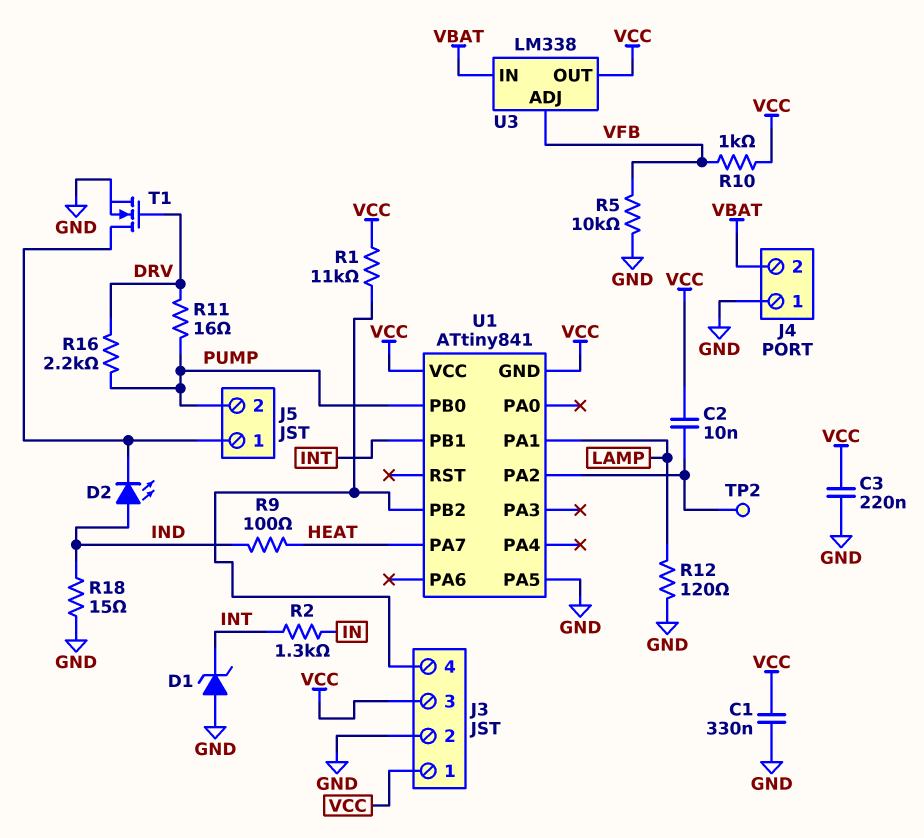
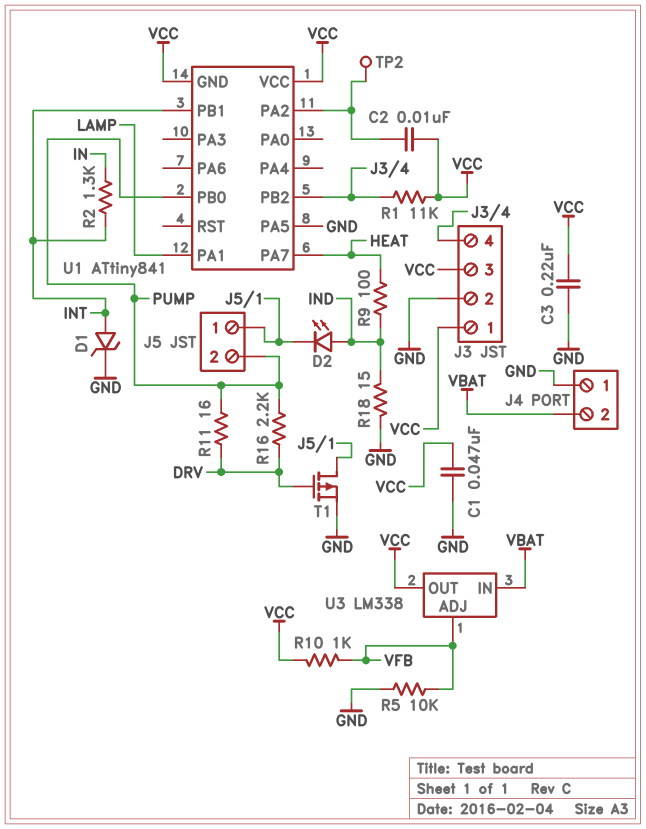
C1: 330nF (GND, VCC) -> 47nF (GND, VCC)
D1: zener (A GND, K INT) -> zener (A INT, K GND)
R12: 120 (GND, LAMP) -> none
T1: NMOS (G DRV, D J5/1, S GND) -> PMOS (G DRV, D J5/1, S GND)

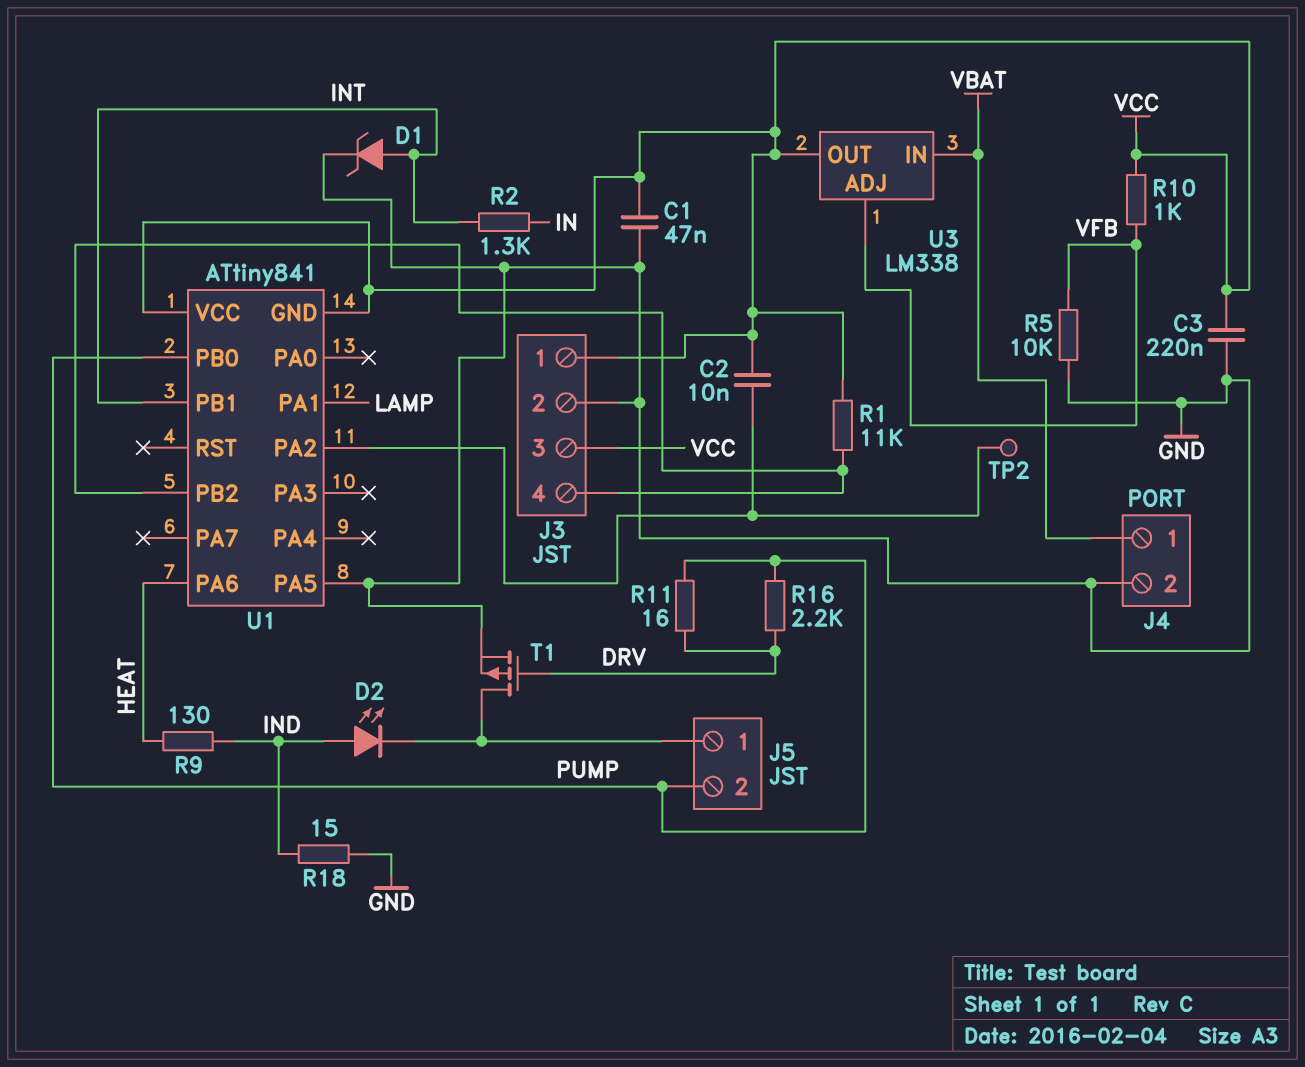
J4 pin 1: GND -> VBAT
J4 pin 2: VBAT -> GND
R9: 100 (HEAT, IND) -> 130 (HEAT, IND)
U1 pin PA6: none -> HEAT
U1 pin PA7: HEAT -> none

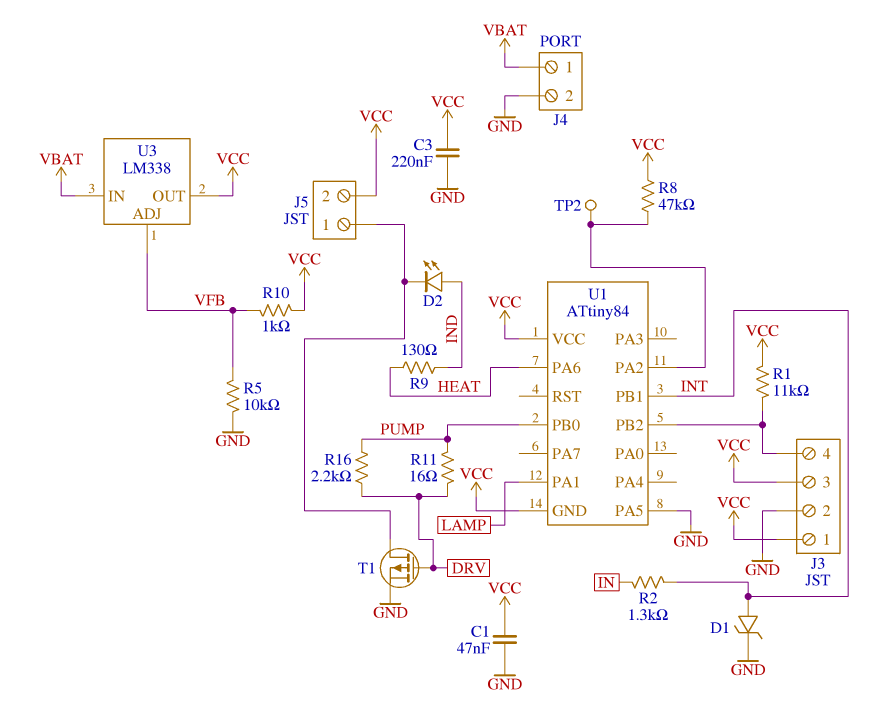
C2: 10nF (U1/PA2, VCC) -> none
J5 pin 2: PUMP -> VCC
R8: none -> 47k (U1/PA2, VCC)
R18: 15 (GND, IND) -> none
U1: ATtiny841 -> ATtiny84

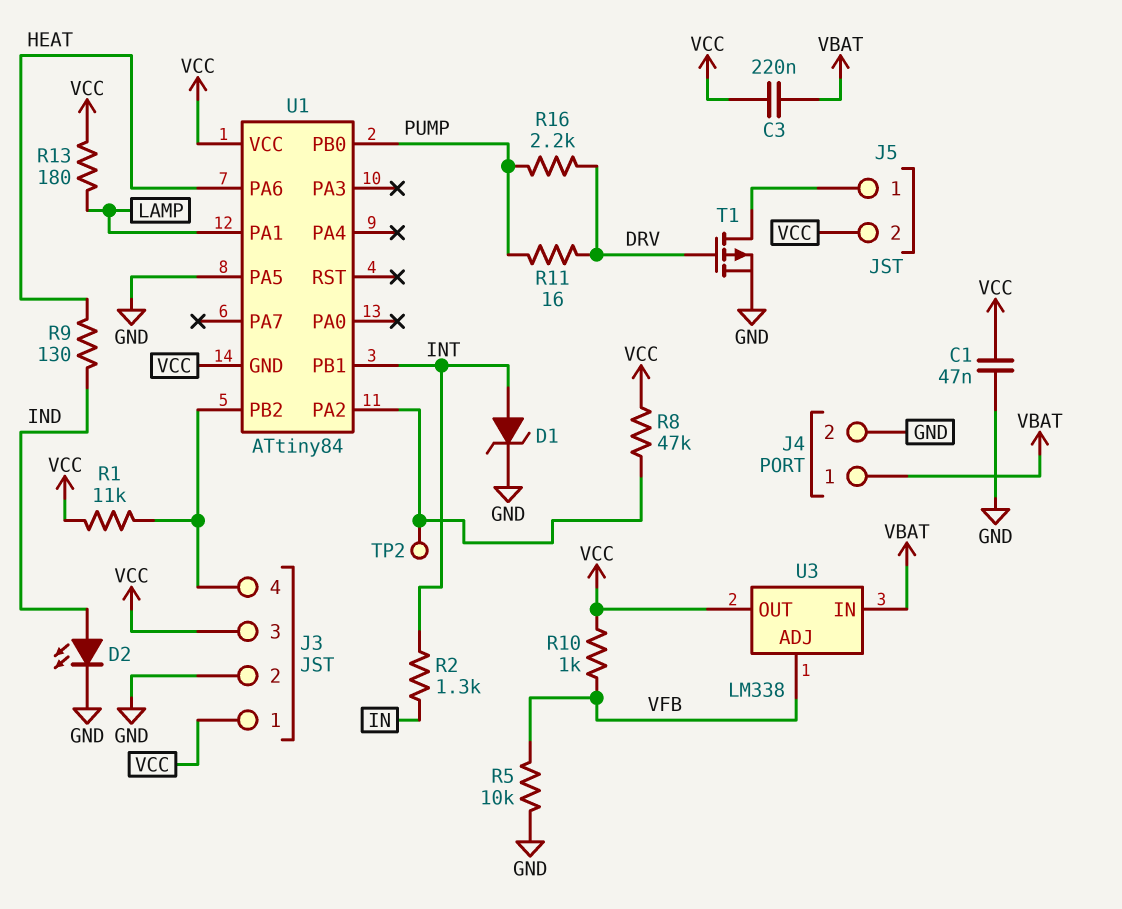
C3: 220nF (GND, VCC) -> 220nF (VBAT, VCC)
D2: LED (A IND, K J5/1) -> LED (A IND, K GND)
R13: none -> 180 (LAMP, VCC)

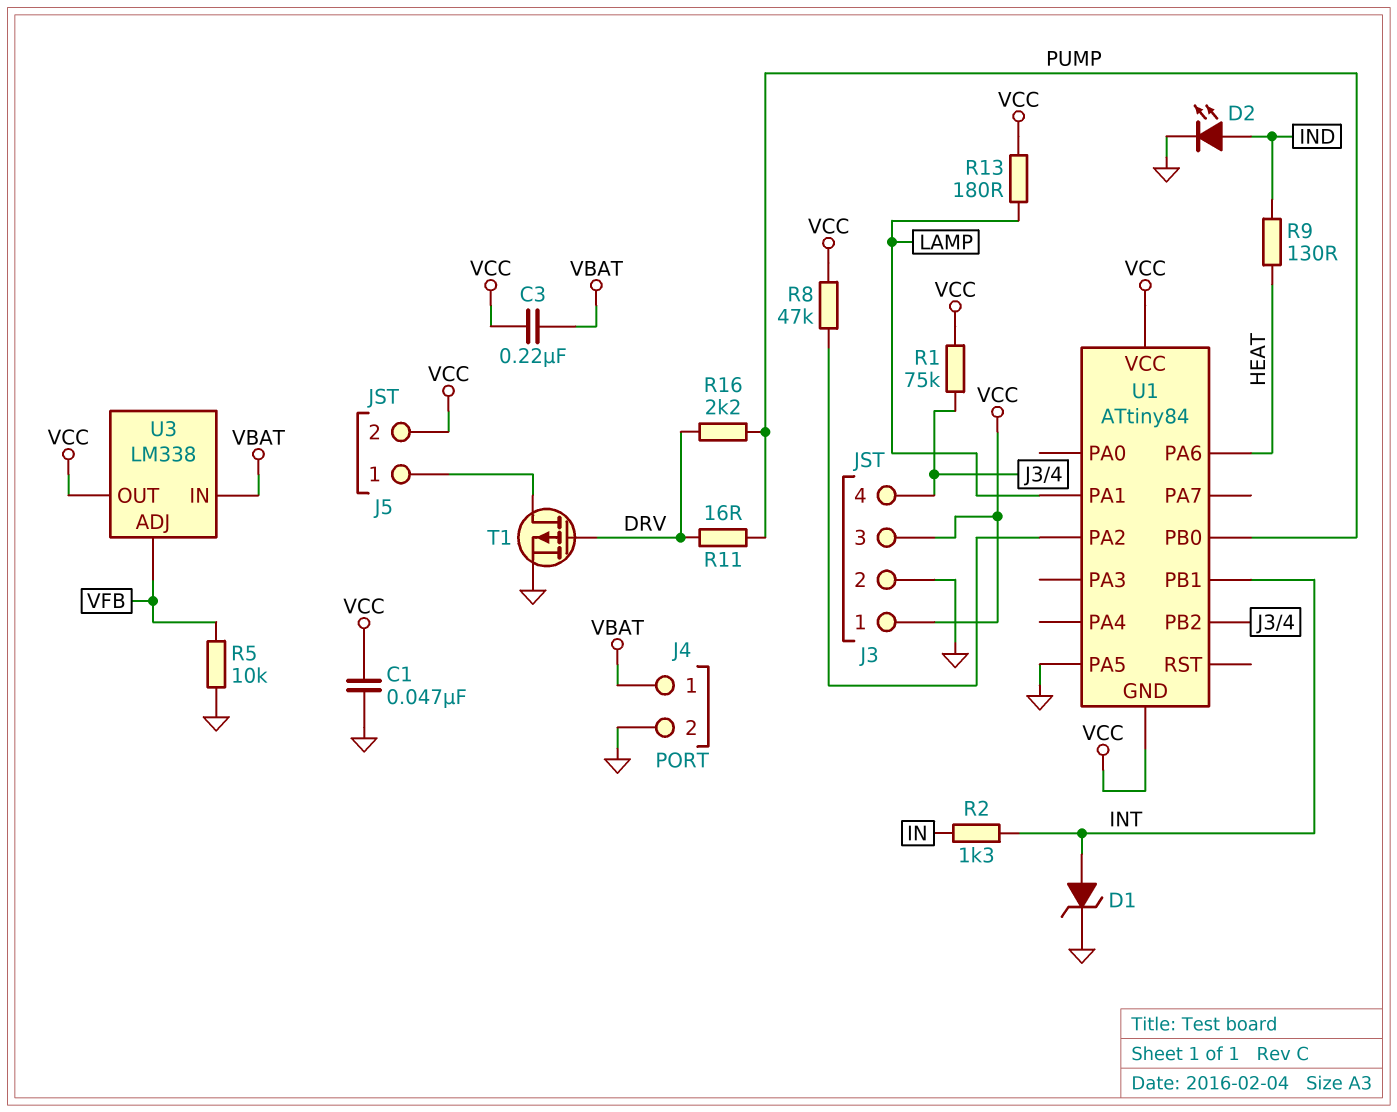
R1: 11k (J3/4, VCC) -> 75k (J3/4, VCC)
R10: 1k (VCC, VFB) -> none
TP2: test point (U1/PA2) -> none

